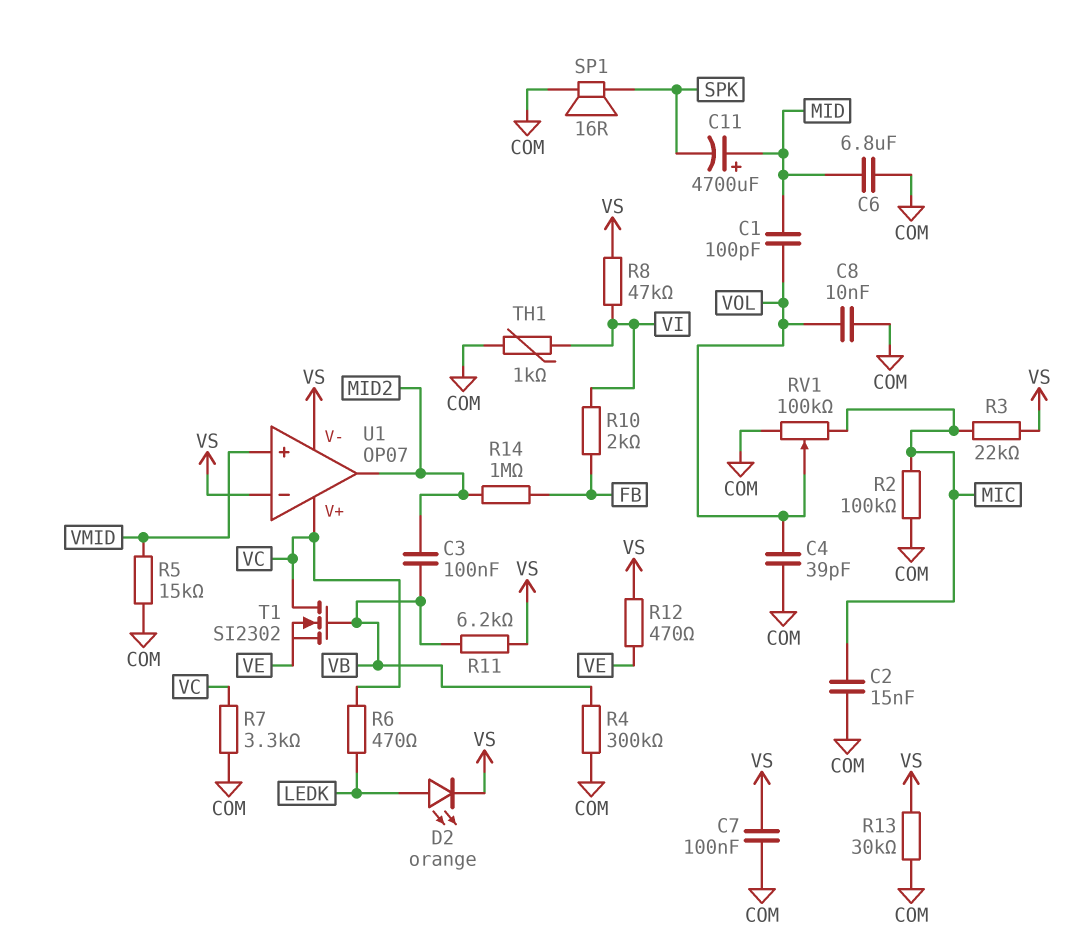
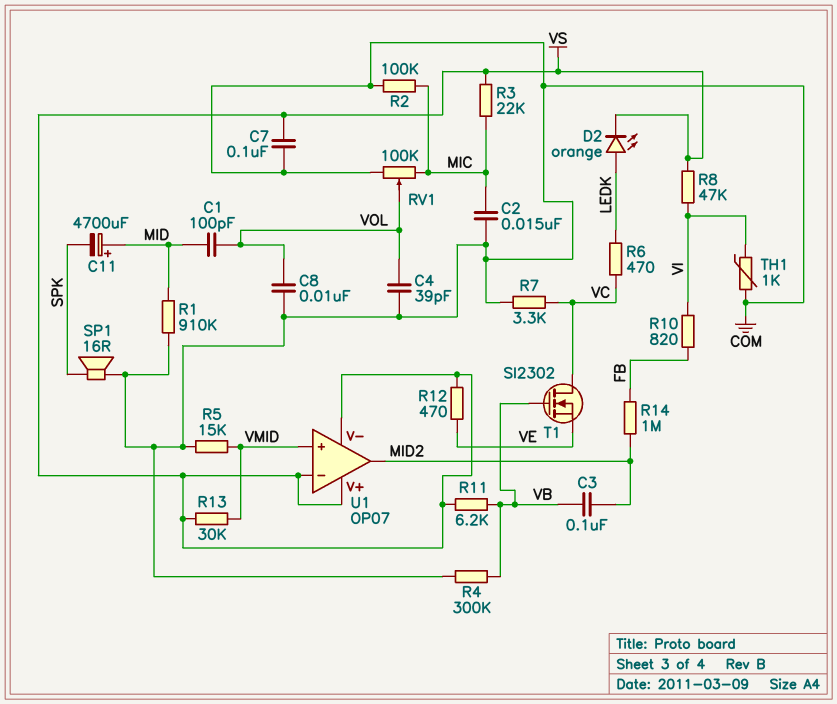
C6: 6.8uF (COM, MID) -> none
R1: none -> 910k (COM, MID)
R10: 2k (FB, VI) -> 820 (FB, VI)
R13: 30k (COM, VS) -> 30k (VMID, VS)
U1 pin V+: VC -> VS

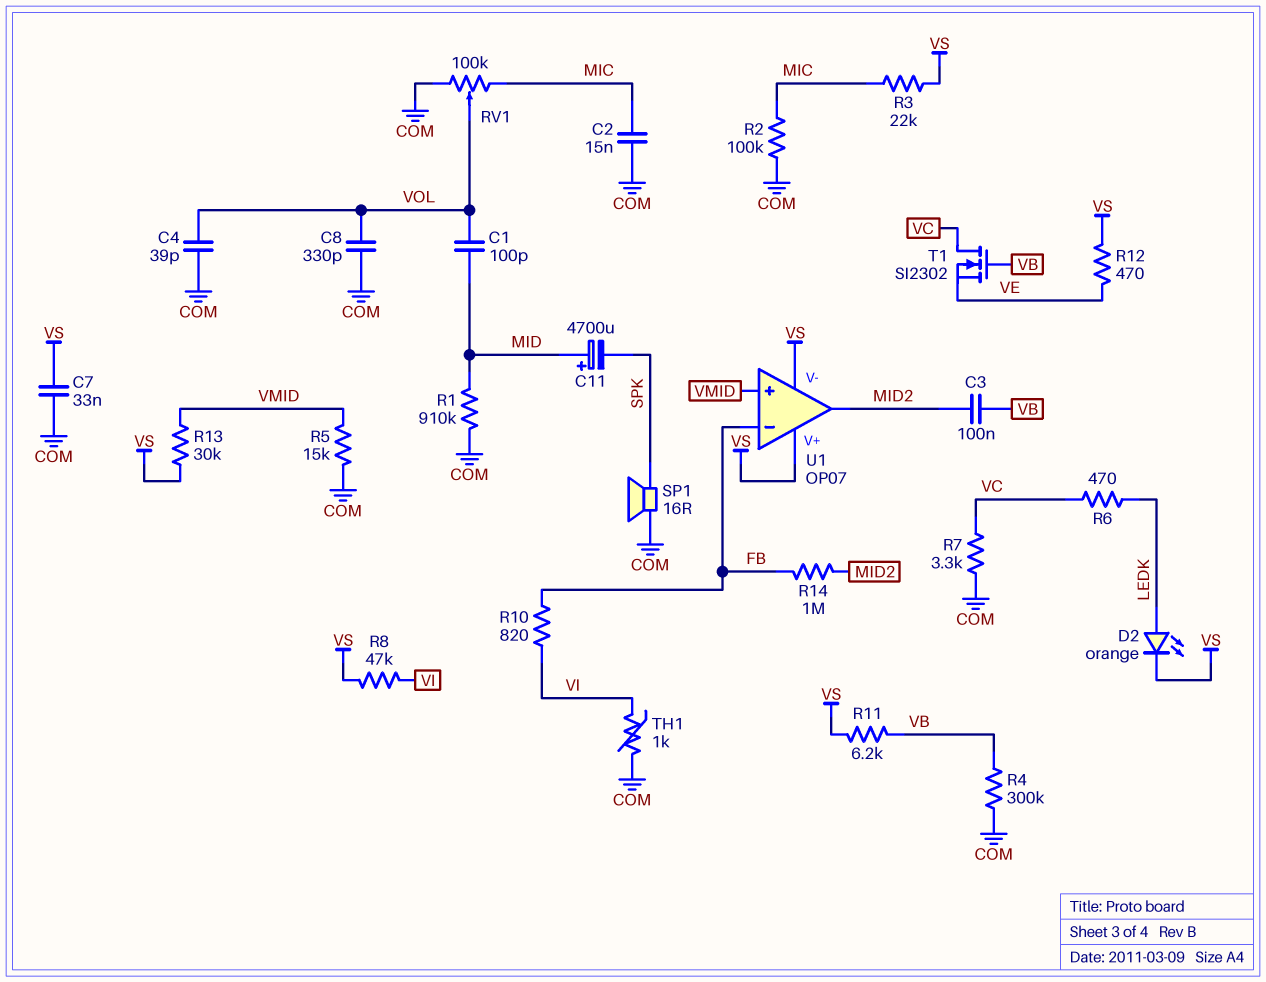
C7: 100nF (COM, VS) -> 33nF (COM, VS)
C8: 10nF (COM, VOL) -> 330pF (COM, VOL)
U1 pin in-: VS -> FB

